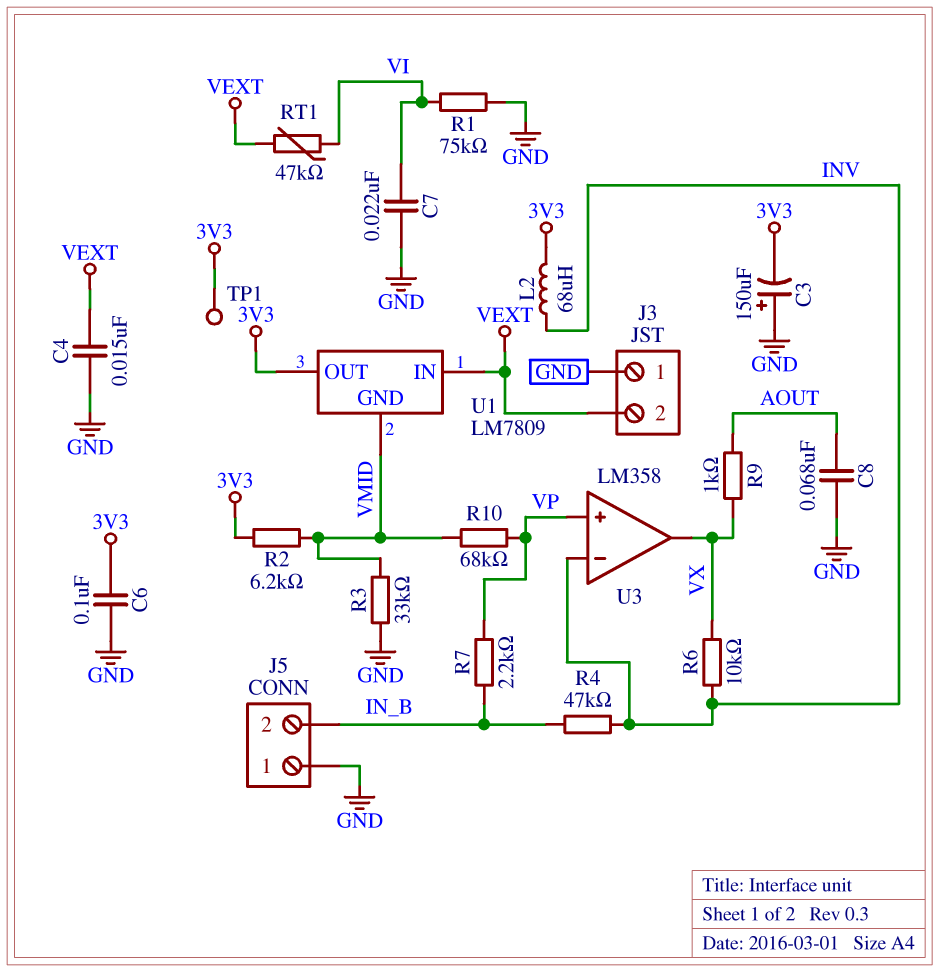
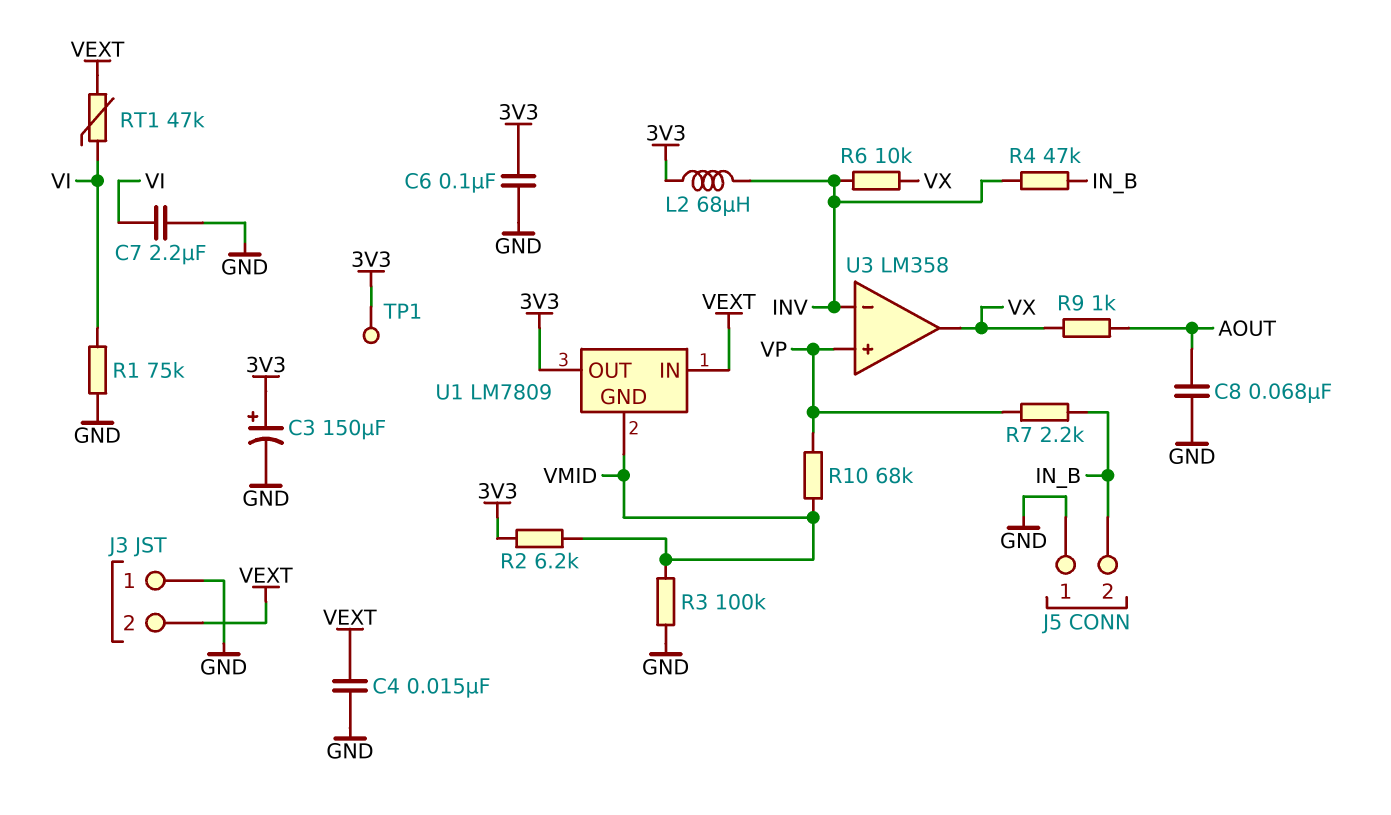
C3: 150uF (plus GND, minus 3V3) -> 150uF (plus 3V3, minus GND)
C7: 22nF (GND, VI) -> 2.2uF (GND, VI)
R3: 33k (GND, VMID) -> 100k (GND, VMID)

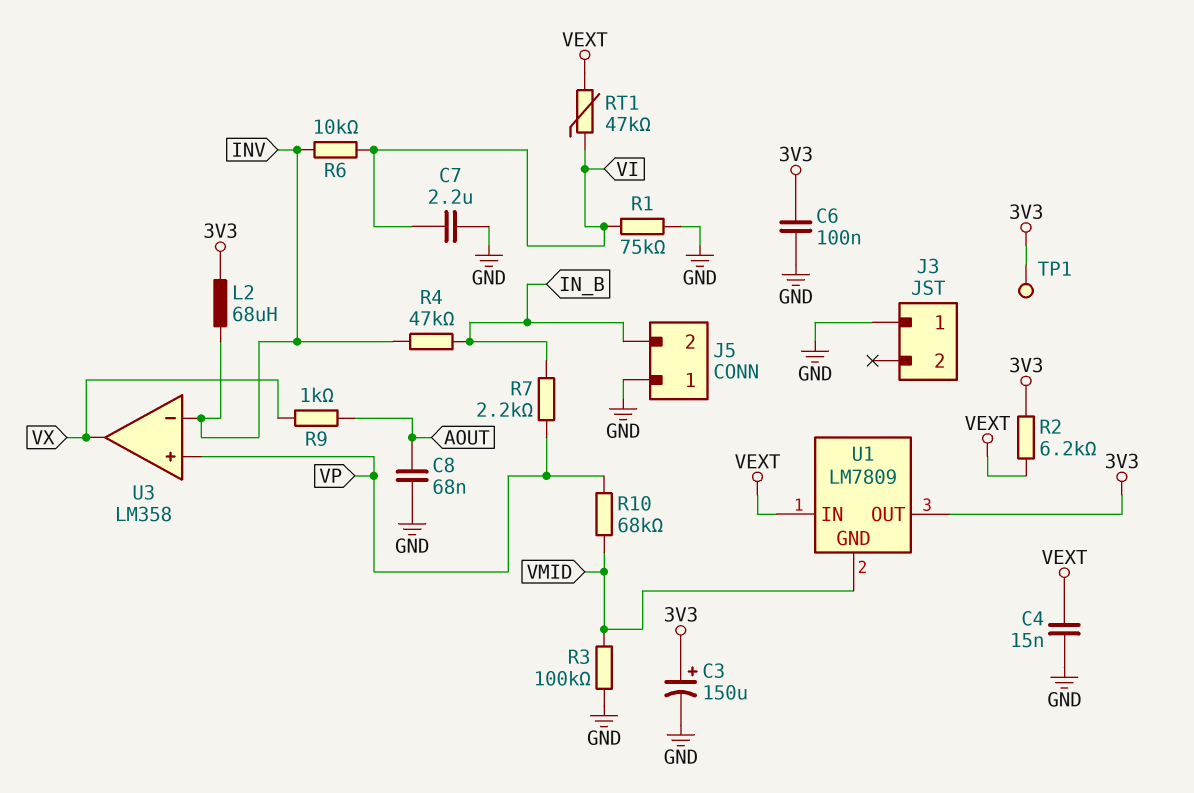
J3 pin 2: VEXT -> none
R2: 6.2k (3V3, VMID) -> 6.2k (3V3, VEXT)
R6: 10k (INV, VX) -> 10k (INV, VI)

